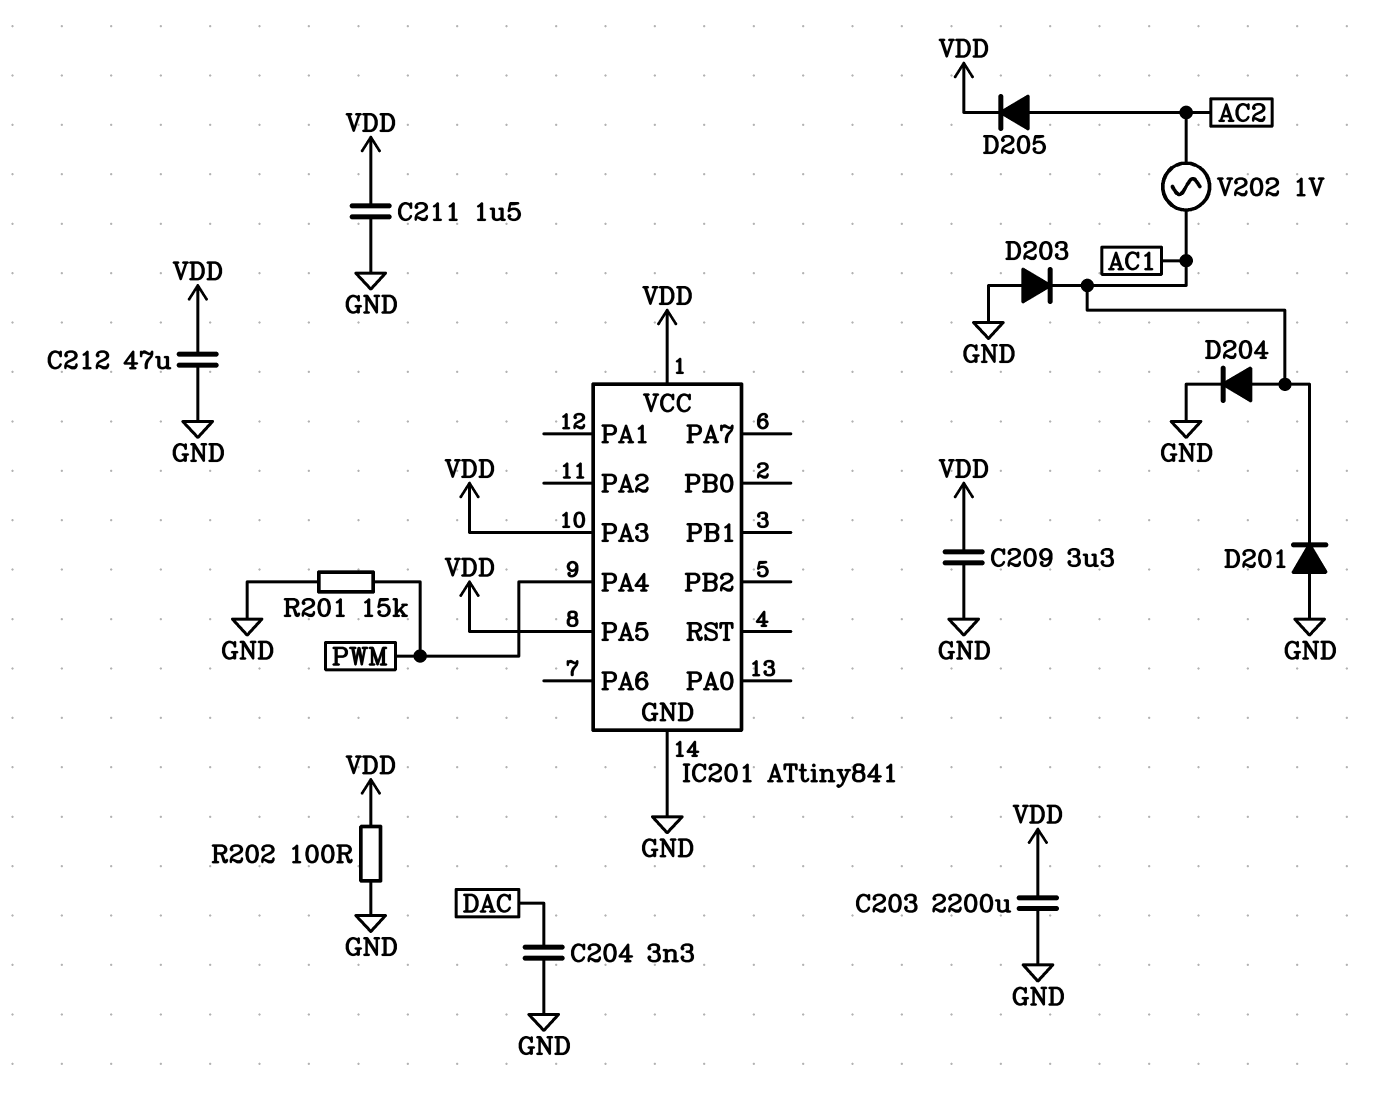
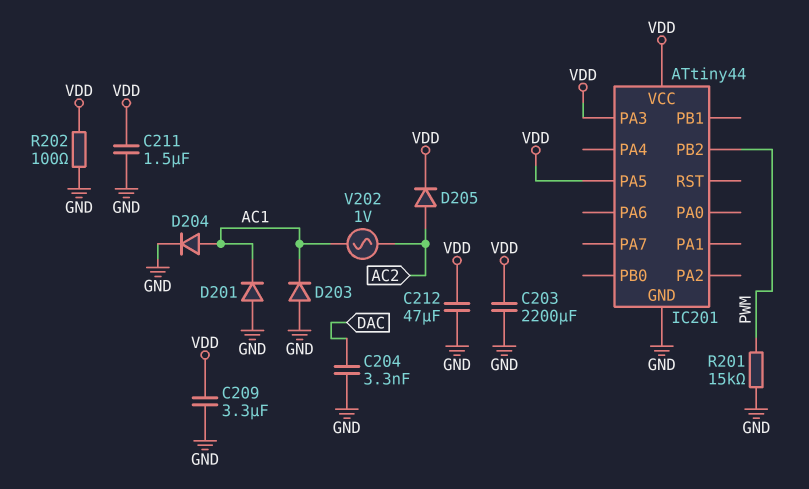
IC201: ATtiny841 -> ATtiny44
IC201 pin PA4: PWM -> none
IC201 pin PB2: none -> PWM

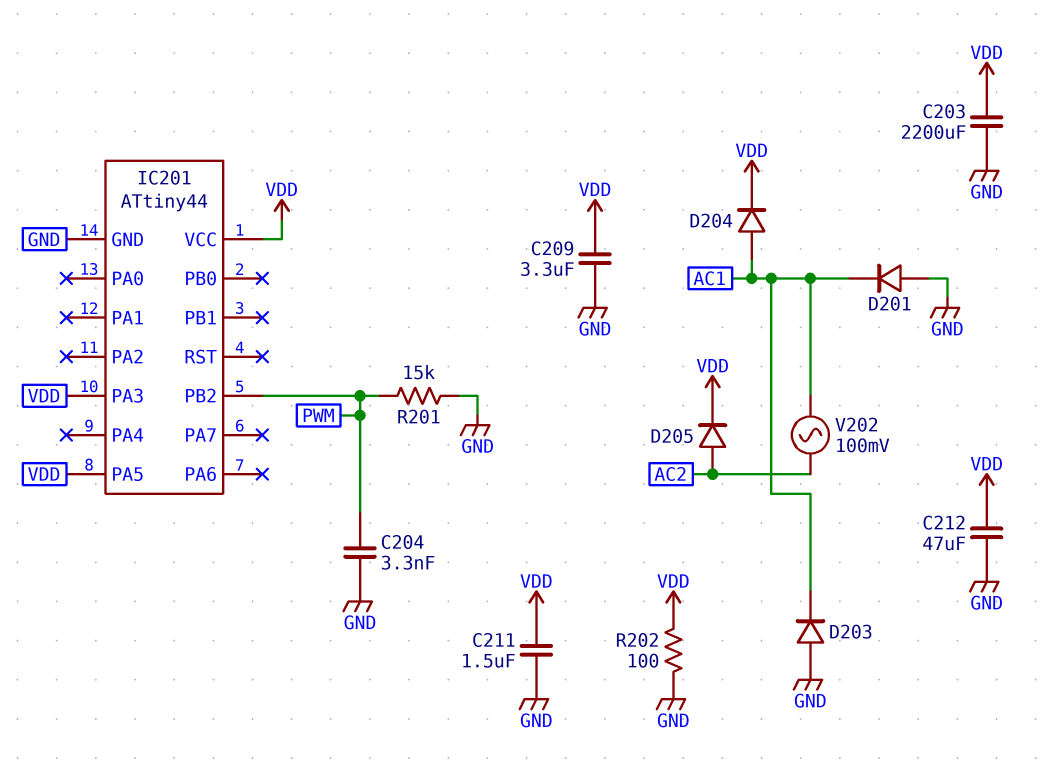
C204: 3.3nF (DAC, GND) -> 3.3nF (GND, PWM)
D204: diode (A AC1, K GND) -> diode (A AC1, K VDD)
V202: AC 1V (AC1, AC2) -> AC 100mV (AC1, AC2)

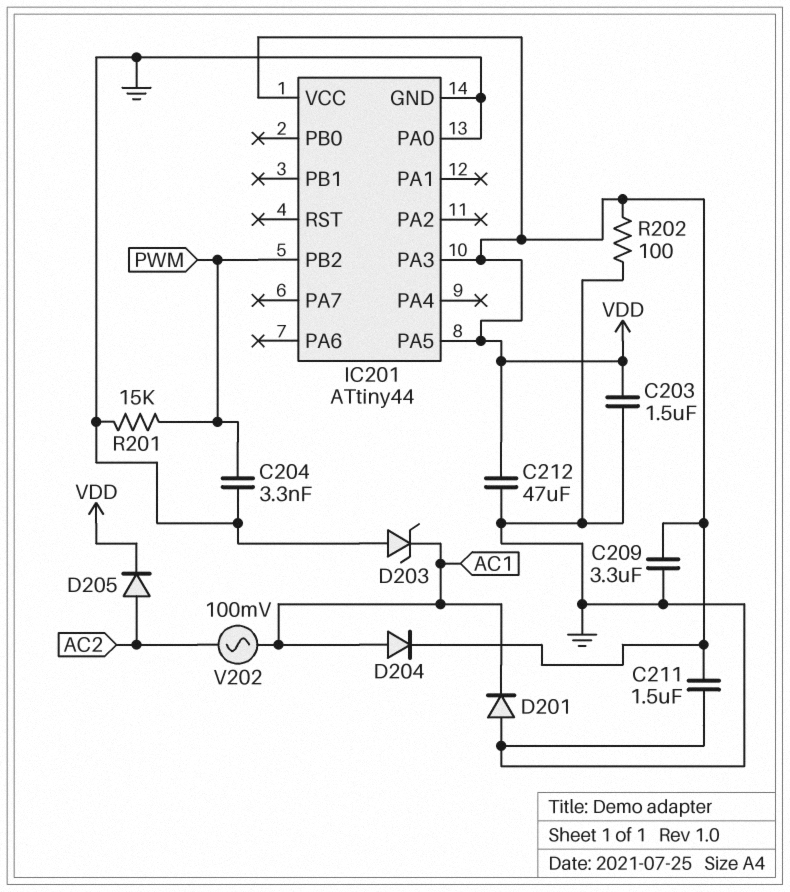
C203: 2200uF (GND, VDD) -> 1.5uF (GND, VDD)
D203: diode (A GND, K AC1) -> zener (A GND, K AC1)
IC201 pin PA0: none -> GND

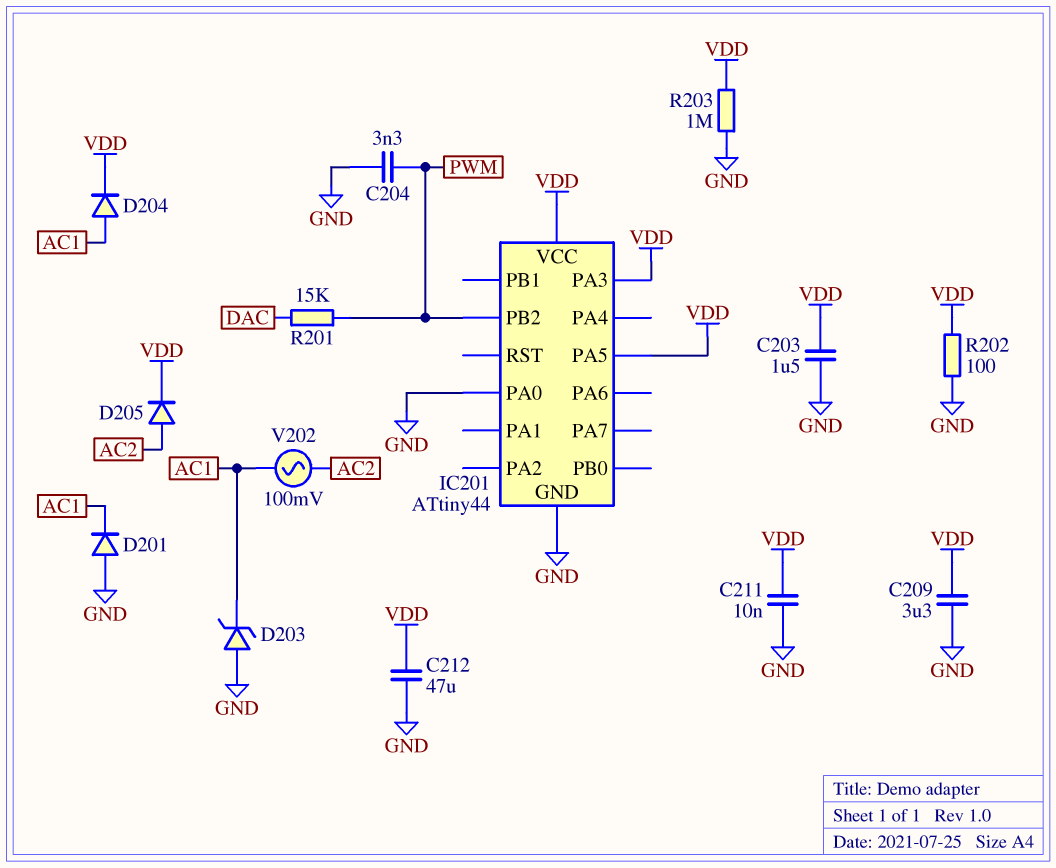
C211: 1.5uF (GND, VDD) -> 10nF (GND, VDD)
R201: 15k (GND, PWM) -> 15k (DAC, PWM)
R203: none -> 1M (GND, VDD)

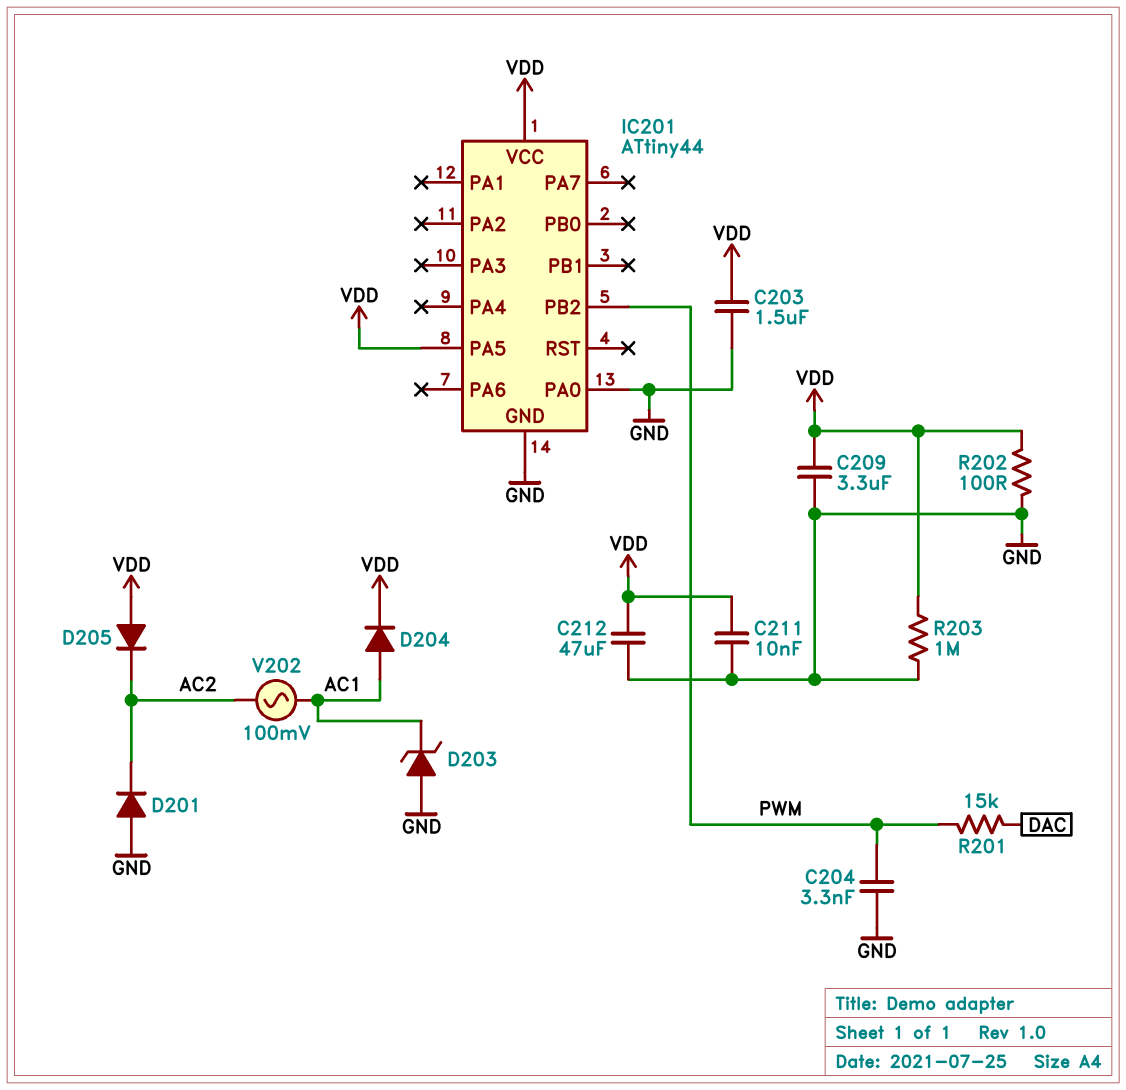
D201: diode (A GND, K AC1) -> diode (A GND, K AC2)
D205: diode (A AC2, K VDD) -> diode (A VDD, K AC2)
IC201 pin PA3: VDD -> none

